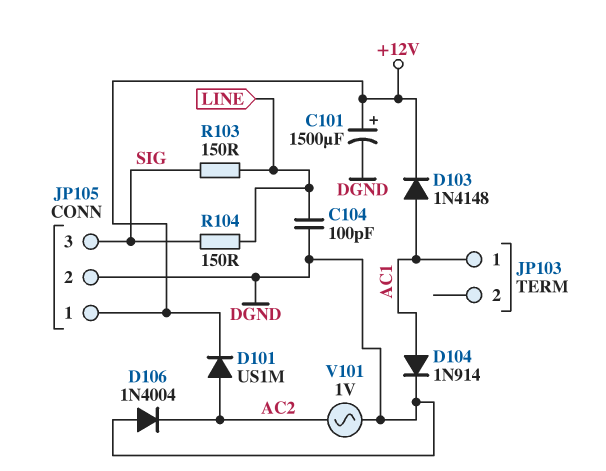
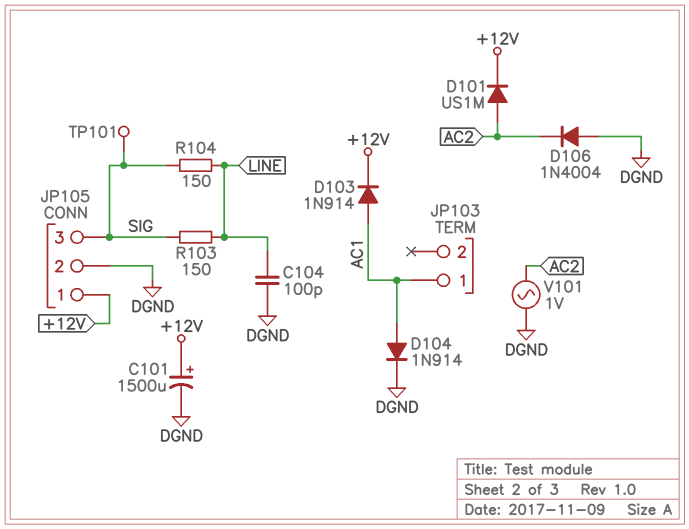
D103: diode 1N4148 (A AC1, K +12V) -> diode 1N914 (A AC1, K +12V)
TP101: none -> test point (SIG)

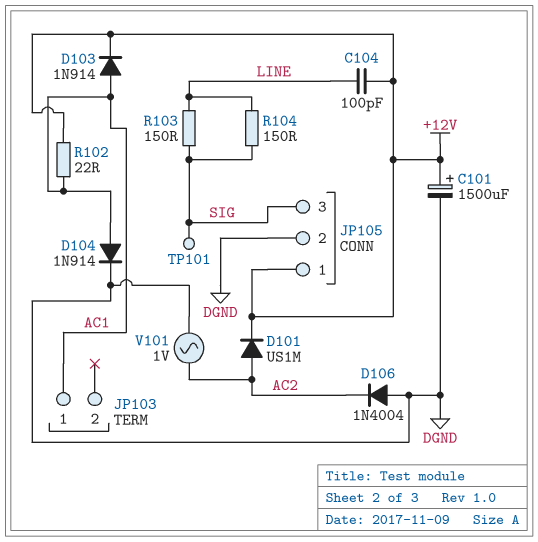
C104: 100pF (DGND, LINE) -> 100pF (+12V, LINE)
R102: none -> 22 (+12V, AC1)

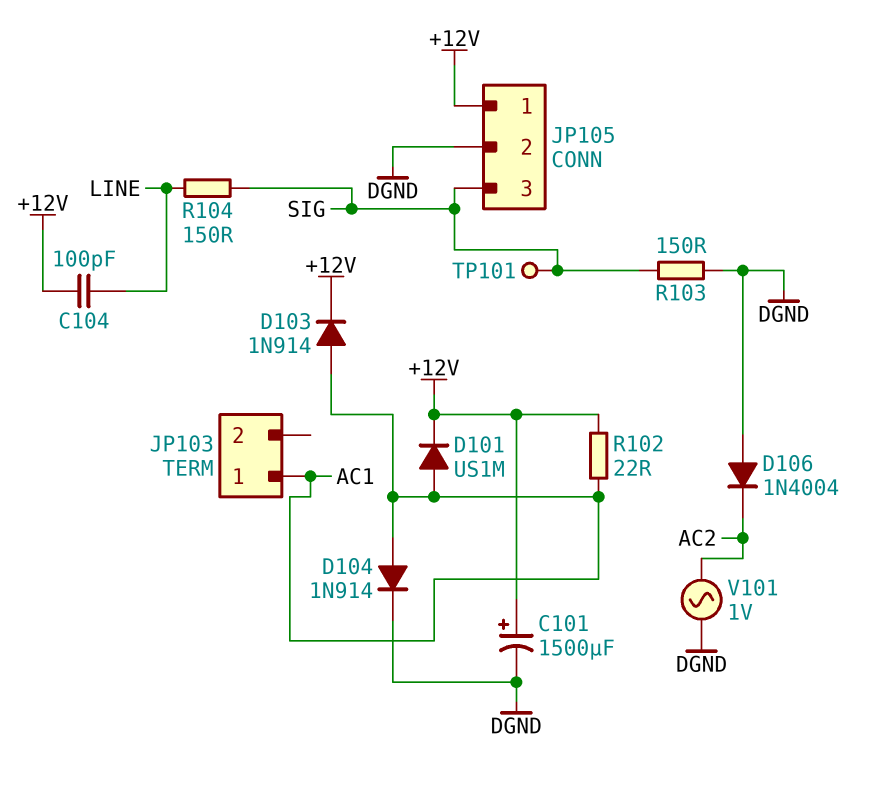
D101: diode US1M (A AC2, K +12V) -> diode US1M (A AC1, K +12V)
R103: 150 (LINE, SIG) -> 150 (DGND, SIG)

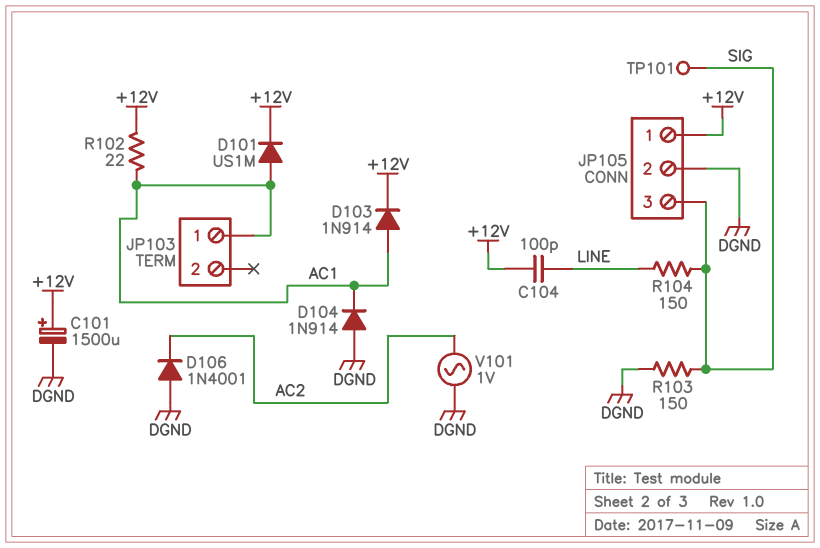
D104: diode 1N914 (A AC1, K DGND) -> diode 1N914 (A DGND, K AC1)
D106: diode 1N4004 (A DGND, K AC2) -> diode 1N4001 (A DGND, K AC2)

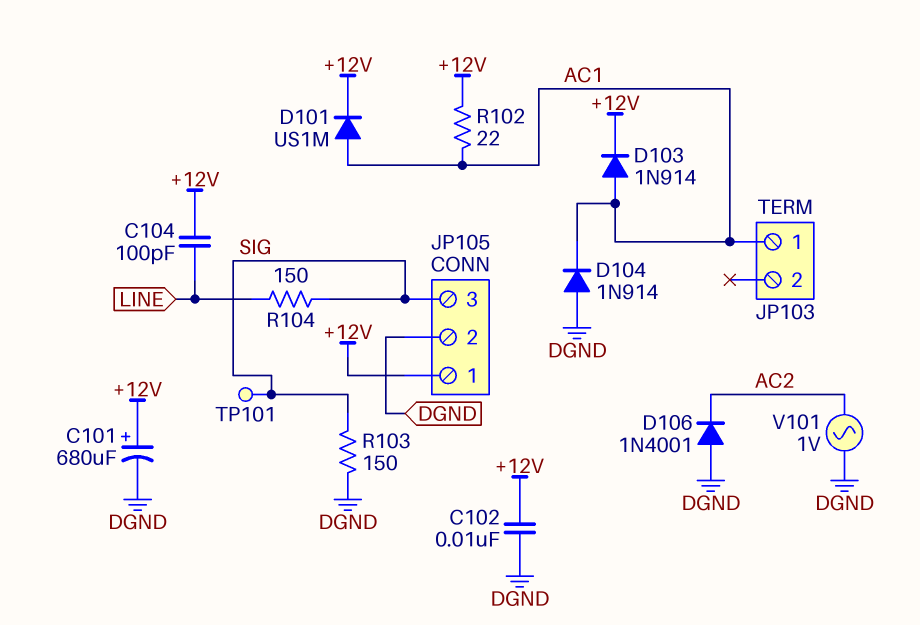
C101: 1500uF (plus +12V, minus DGND) -> 680uF (plus +12V, minus DGND)
C102: none -> 10nF (+12V, DGND)

